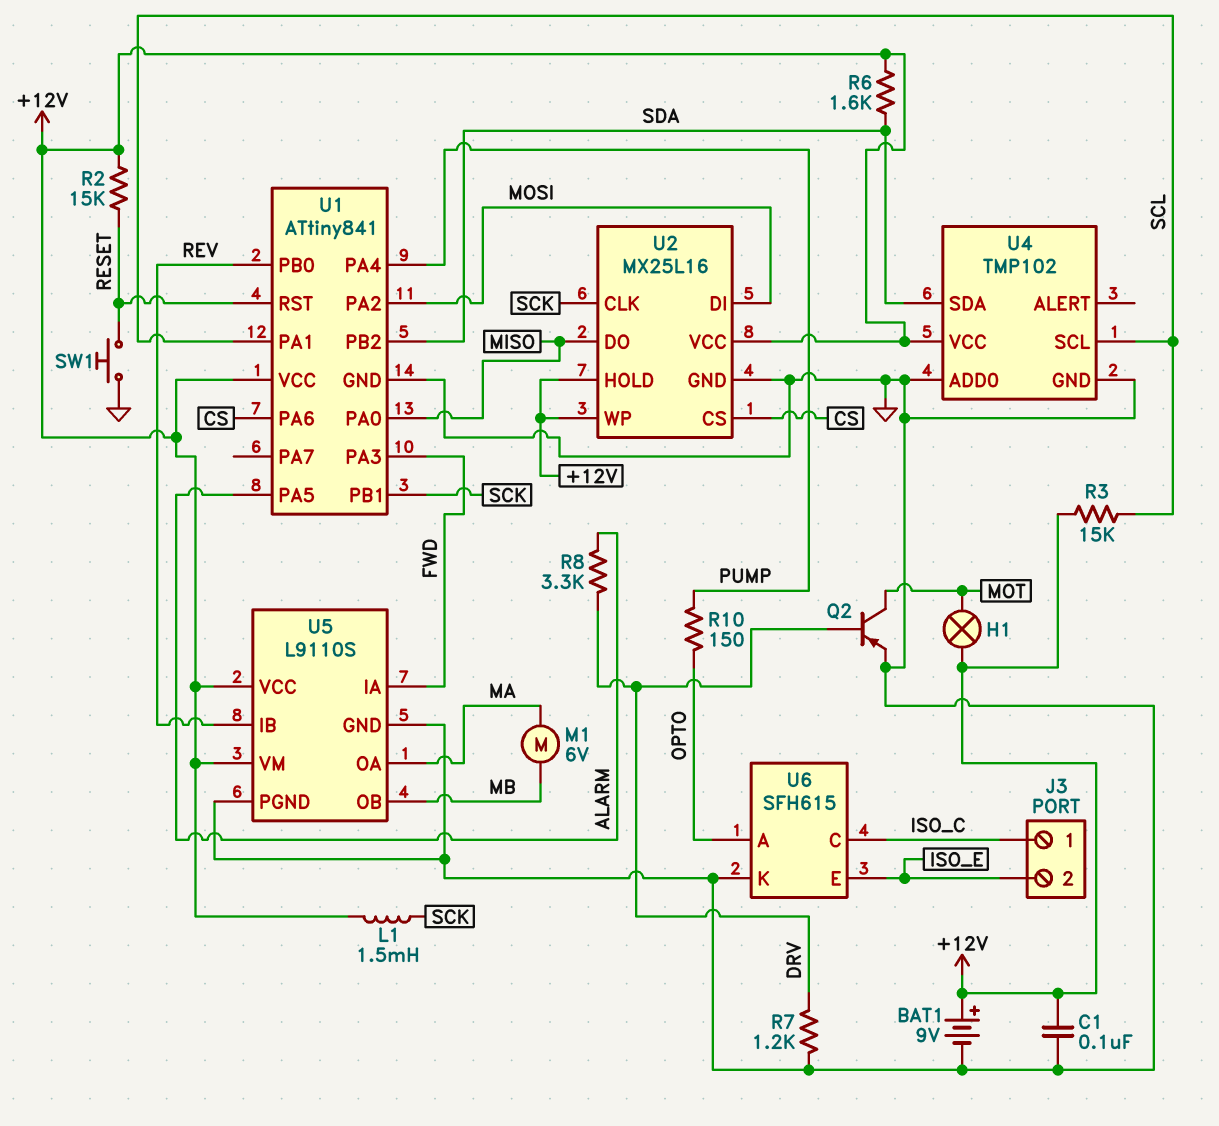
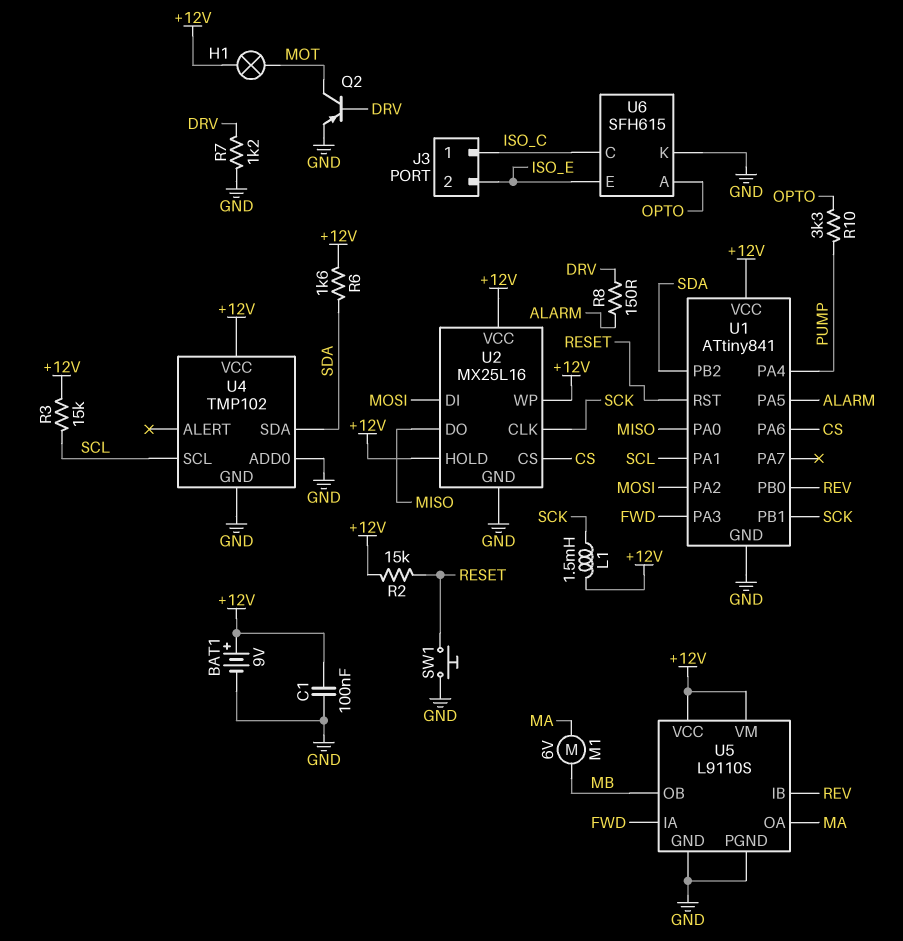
R8: 3.3k (ALARM, DRV) -> 150 (ALARM, DRV)
R10: 150 (OPTO, PUMP) -> 3.3k (OPTO, PUMP)

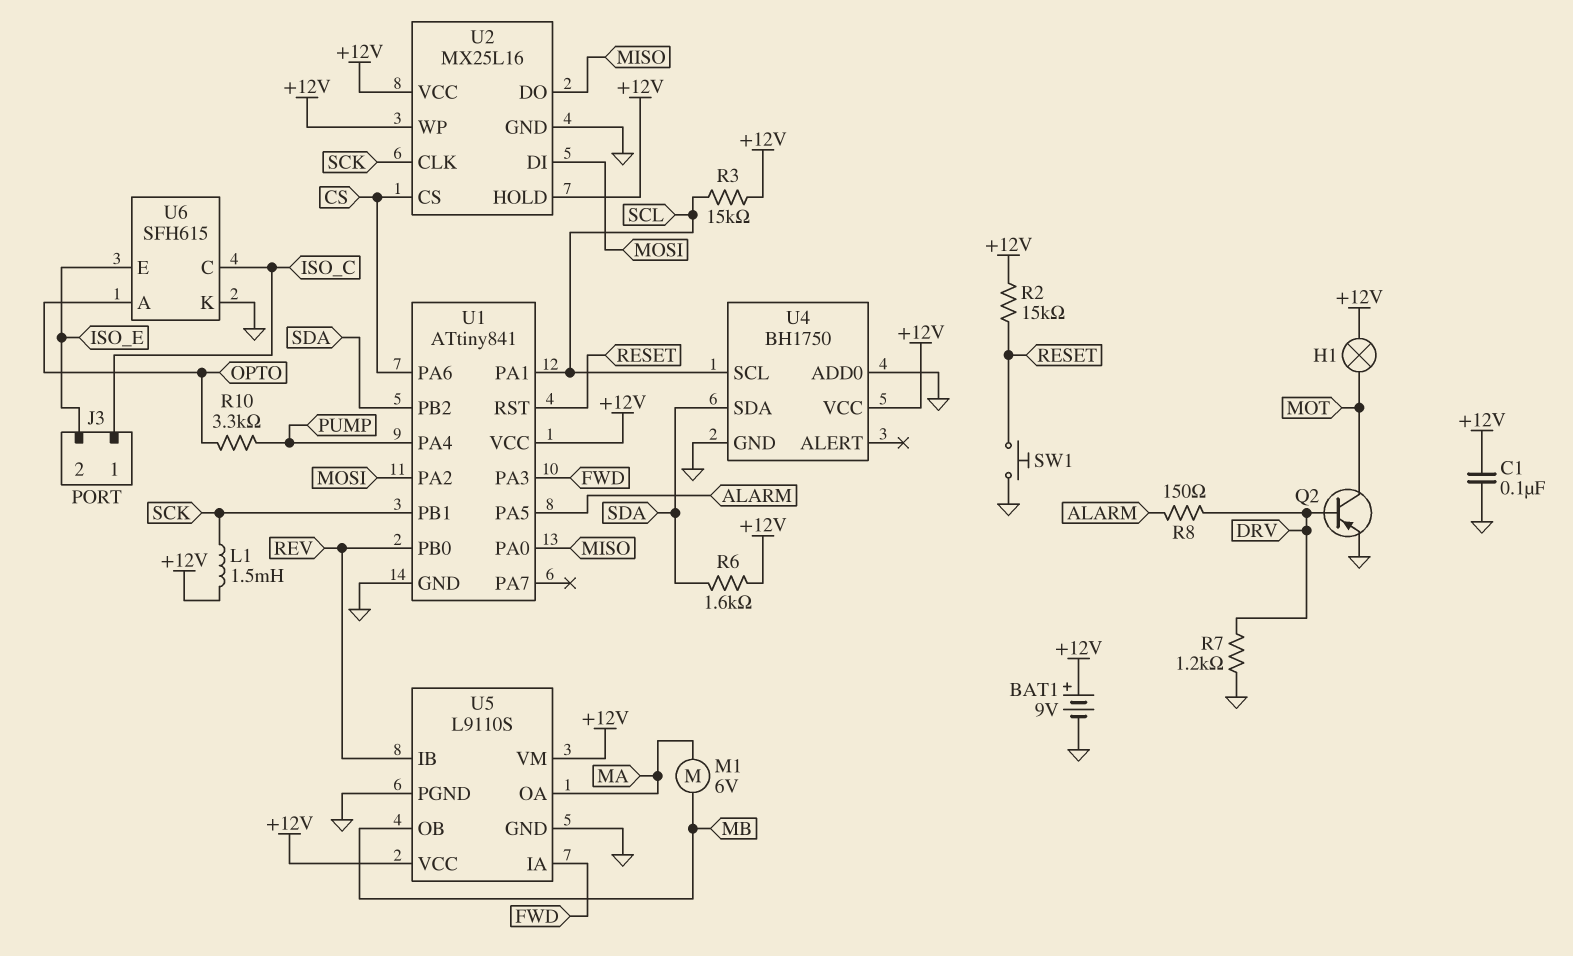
U4: TMP102 -> BH1750

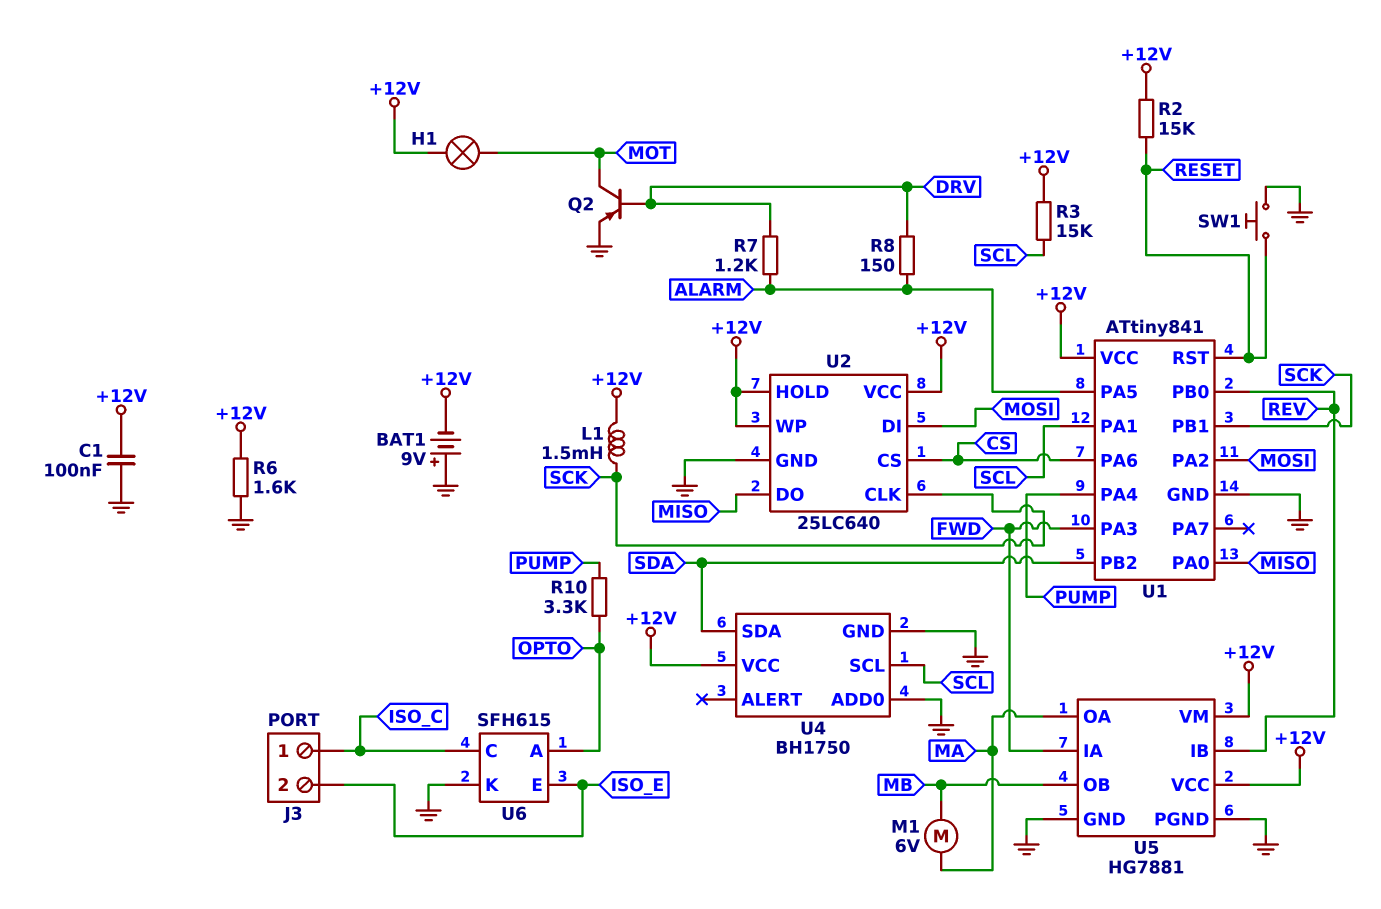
BAT1: 9V (plus +12V, minus GND) -> 9V (plus GND, minus +12V)
R6: 1.6k (+12V, SDA) -> 1.6k (+12V, GND)
R7: 1.2k (DRV, GND) -> 1.2k (ALARM, DRV)
U2: MX25L16 -> 25LC640
U5: L9110S -> HG7881

